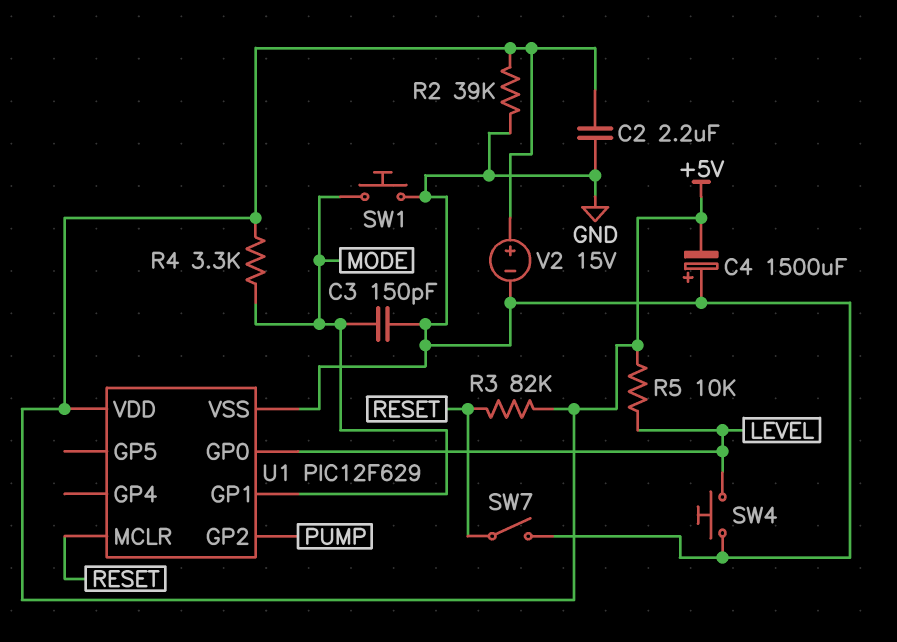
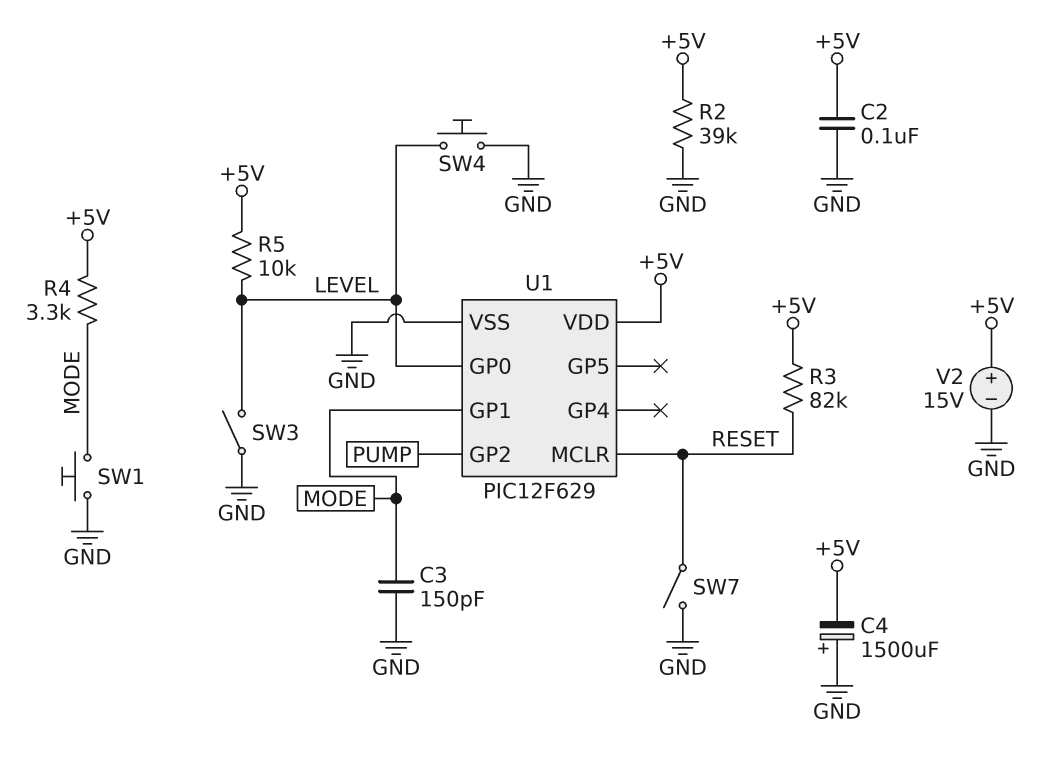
C2: 2.2uF (+5V, GND) -> 100nF (+5V, GND)
SW3: none -> switch (GND, LEVEL)

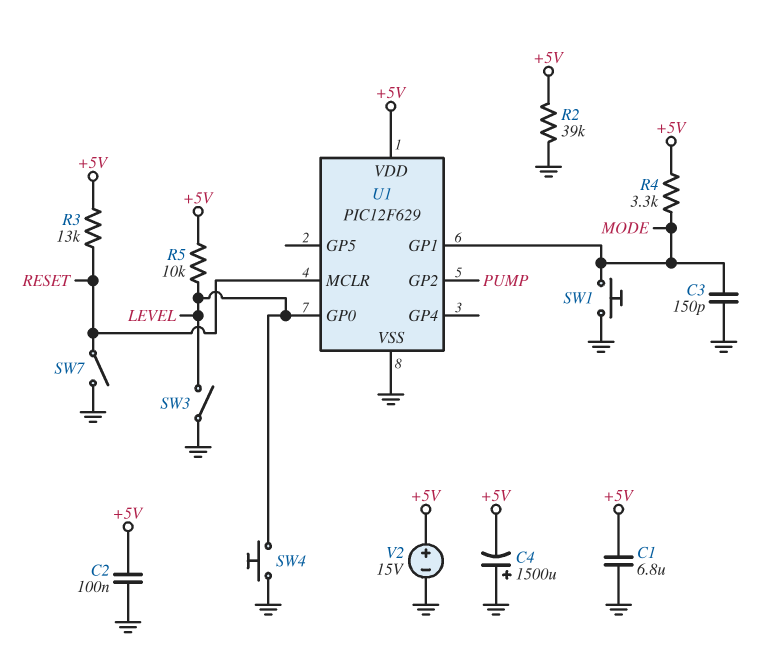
C1: none -> 6.8uF (+5V, GND)
R3: 82k (+5V, RESET) -> 13k (+5V, RESET)

